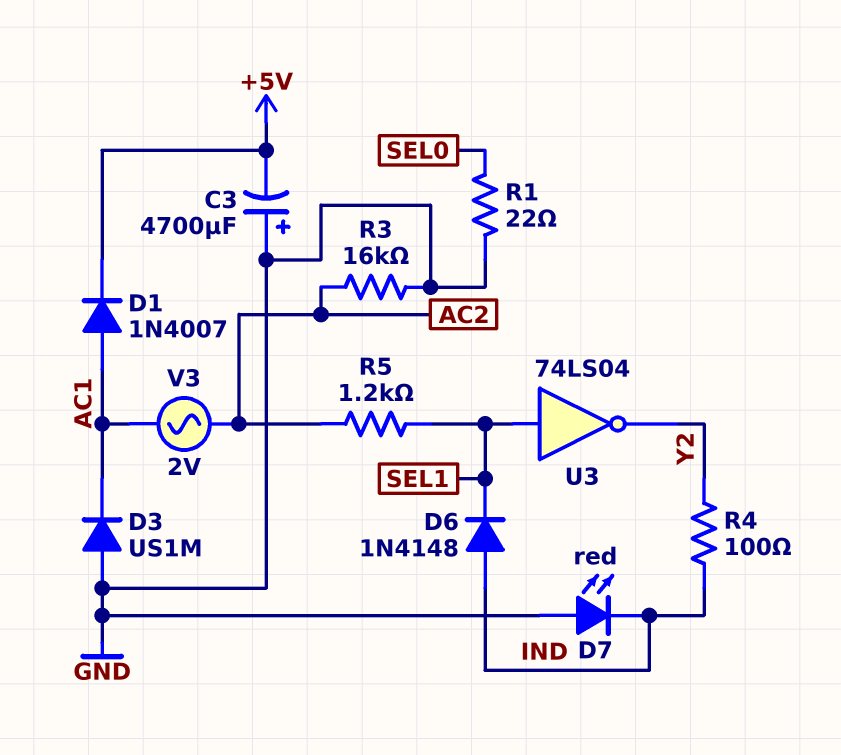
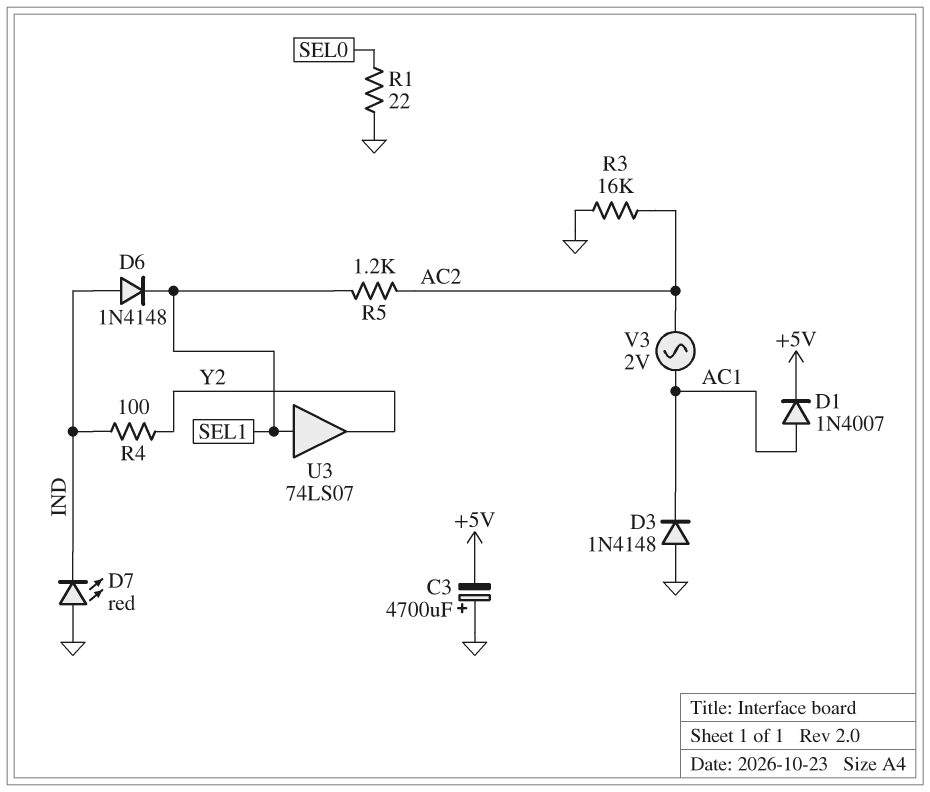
D3: diode US1M (A GND, K AC1) -> diode 1N4148 (A GND, K AC1)
U3: NOT 74LS04 (in SEL1, out Y2) -> buffer 74LS07 (in SEL1, out Y2)

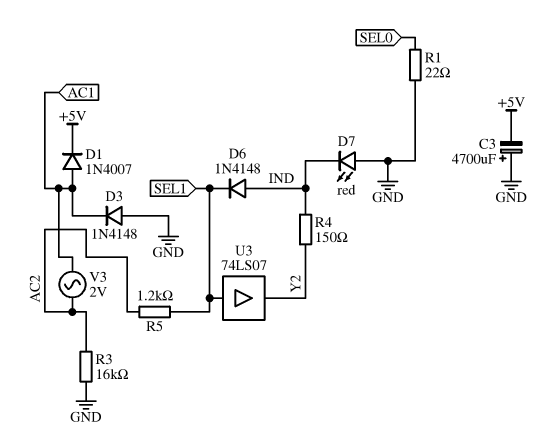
R4: 100 (IND, Y2) -> 150 (IND, Y2)

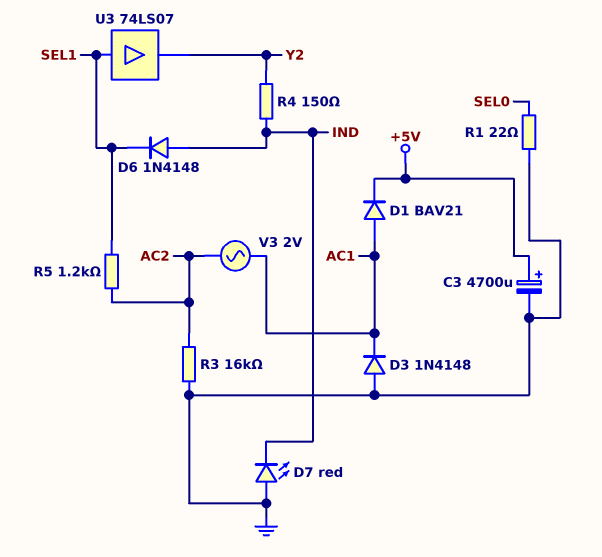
C3: 4700uF (plus GND, minus +5V) -> 4700uF (plus +5V, minus GND)
D1: diode 1N4007 (A AC1, K +5V) -> diode BAV21 (A AC1, K +5V)

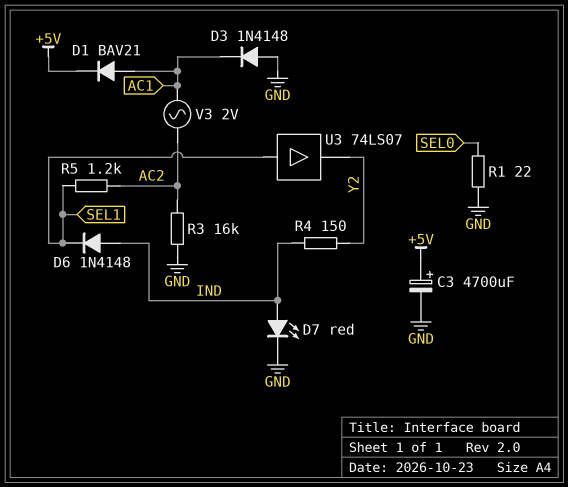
D7: LED red (A GND, K IND) -> LED red (A IND, K GND)

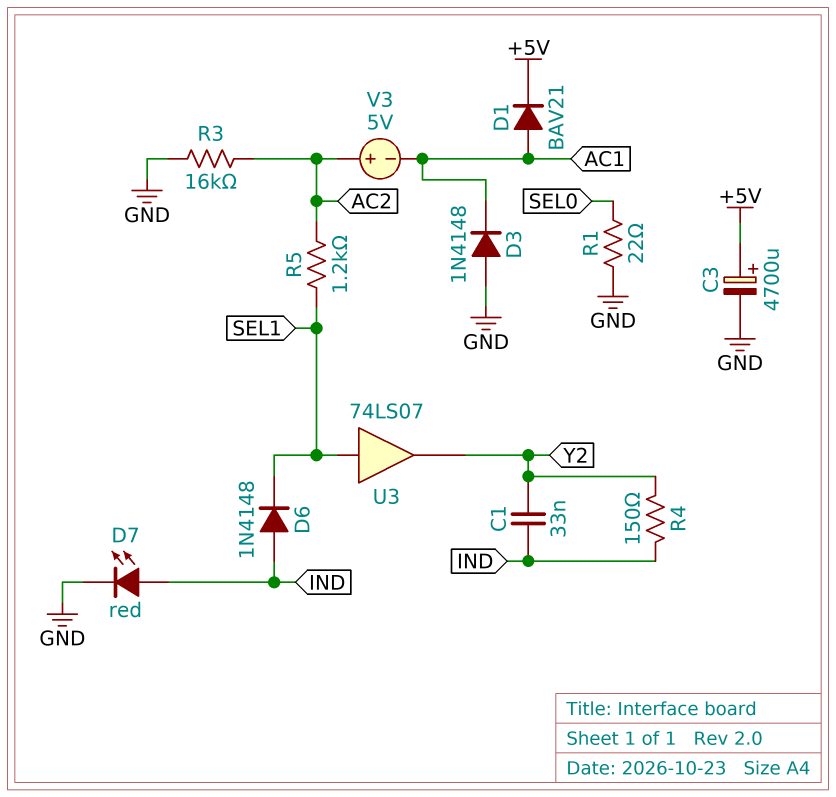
C1: none -> 33nF (IND, Y2)
V3: AC 2V (AC1, AC2) -> 5V (plus AC2, minus AC1)

